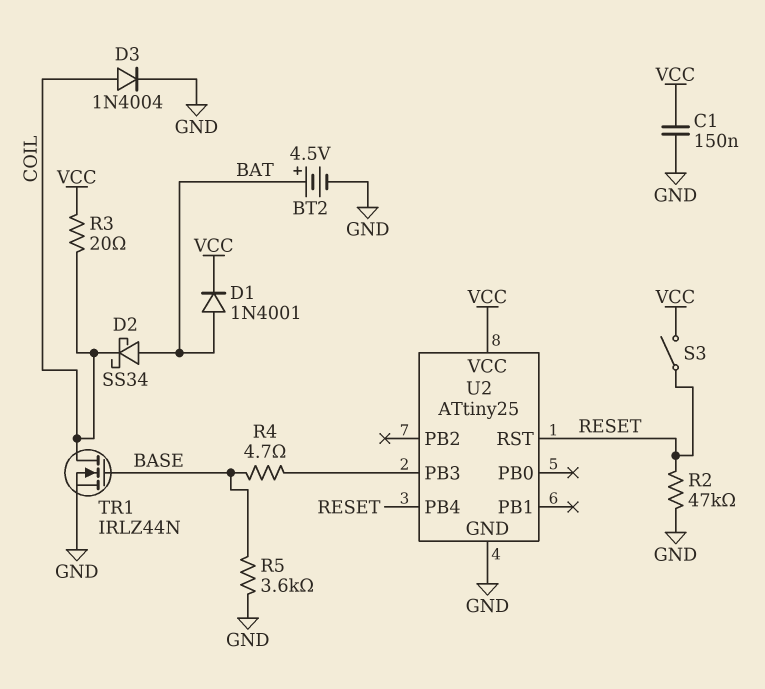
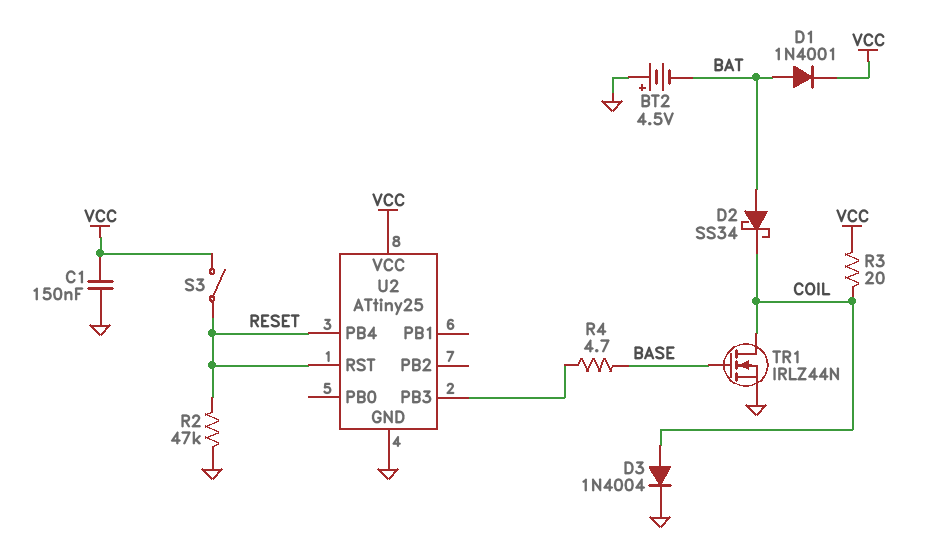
BT2: 4.5V (plus BAT, minus GND) -> 4.5V (plus GND, minus BAT)
R5: 3.6k (BASE, GND) -> none

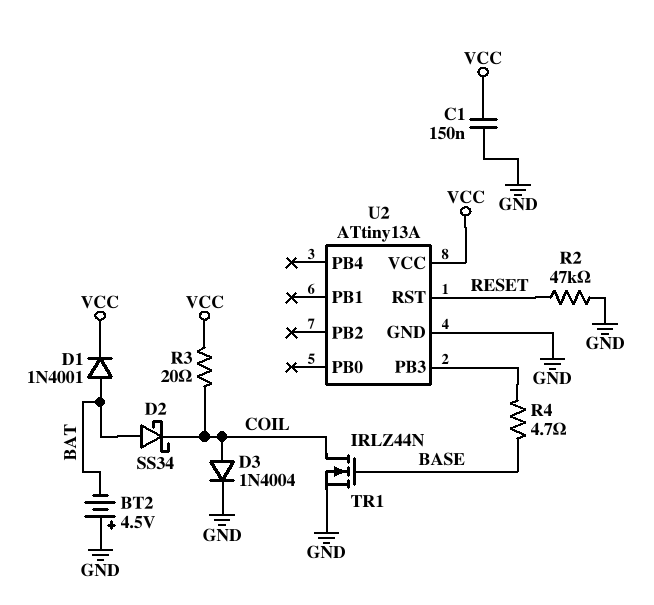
S3: switch (RESET, VCC) -> none
U2: ATtiny25 -> ATtiny13A
U2 pin PB4: RESET -> none

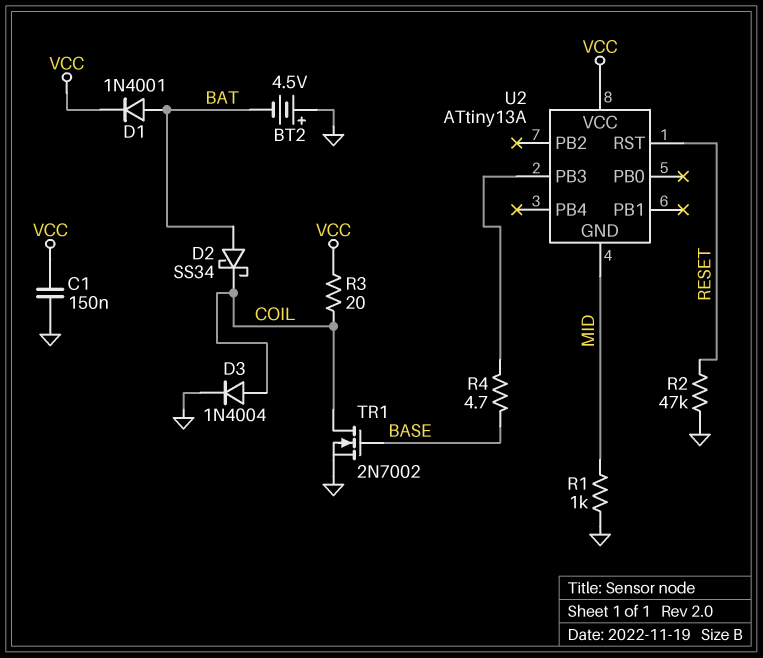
R1: none -> 1k (GND, MID)
TR1: NMOS IRLZ44N (G BASE, D COIL, S GND) -> NMOS 2N7002 (G BASE, D COIL, S GND)
U2 pin GND: GND -> MID

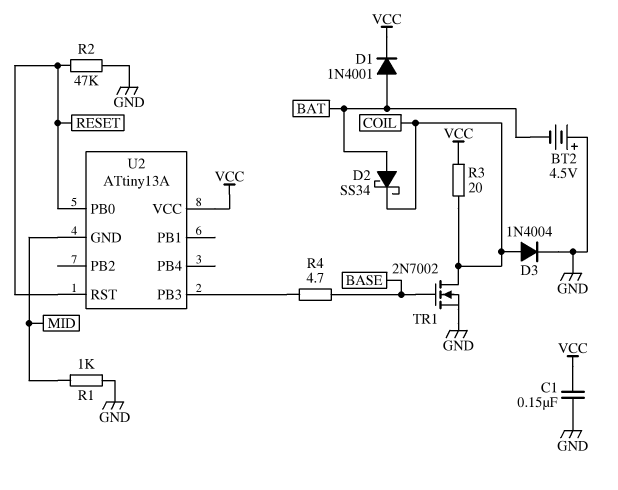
U2 pin PB0: none -> RESET

